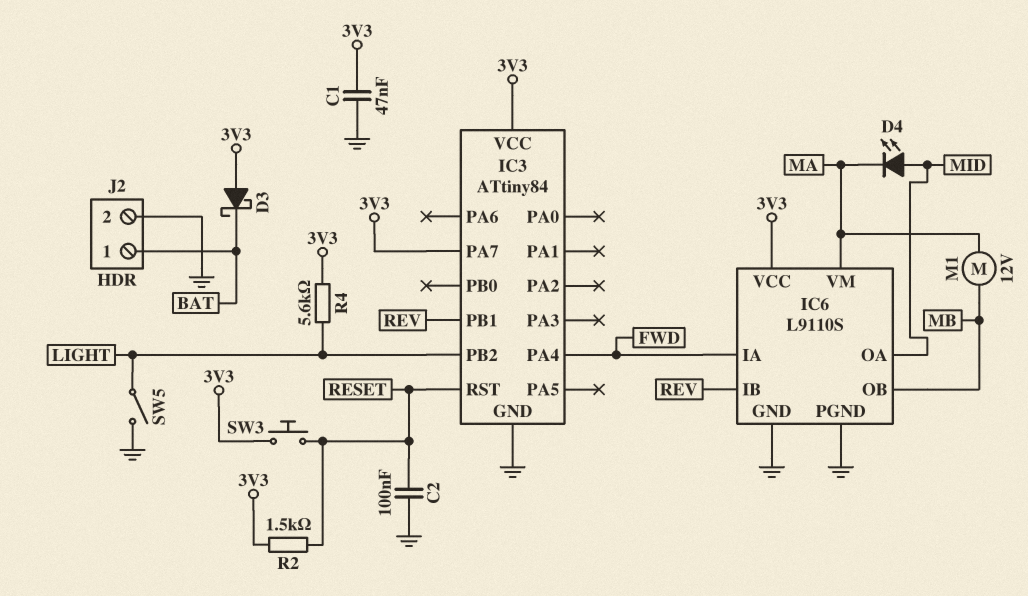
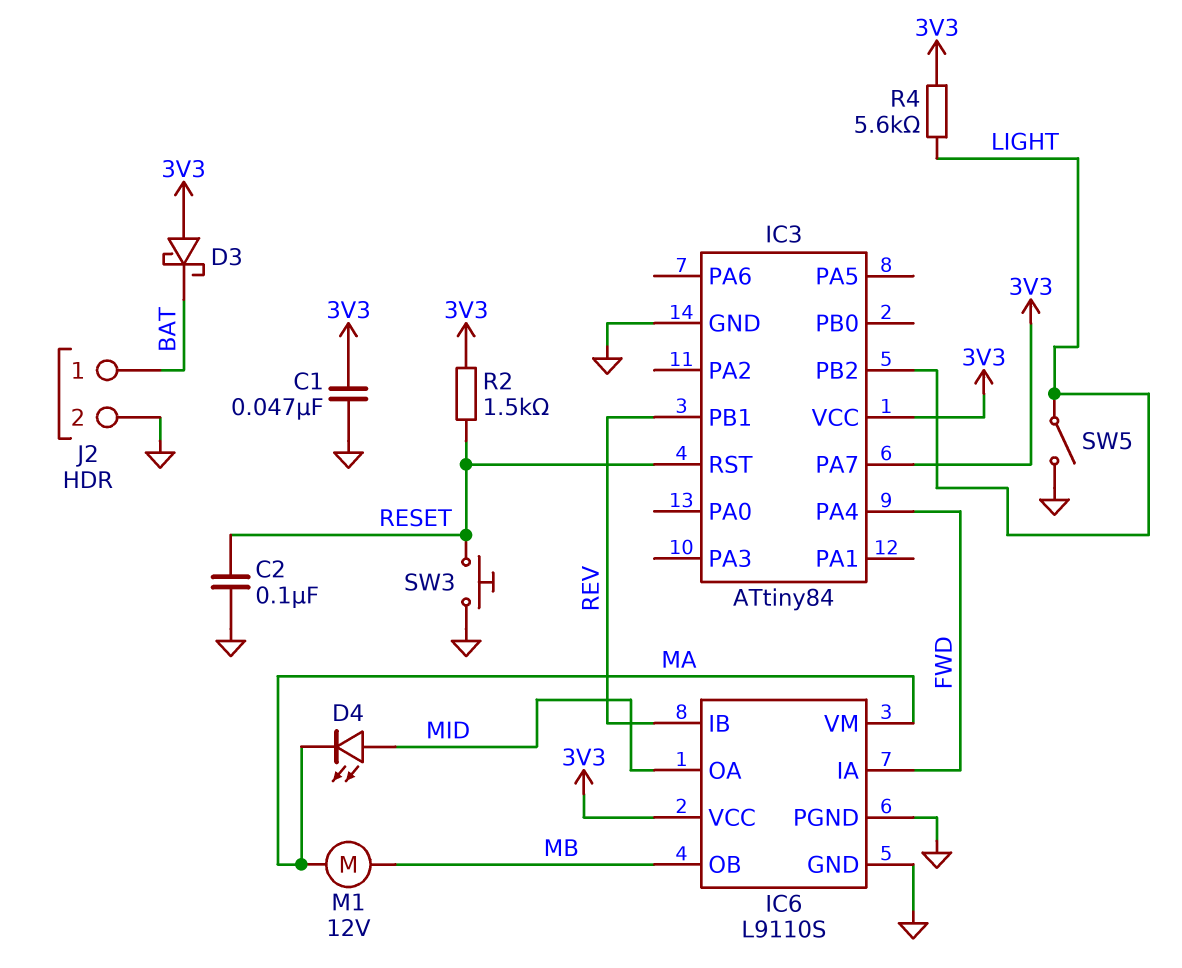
SW3: button (3V3, RESET) -> button (GND, RESET)

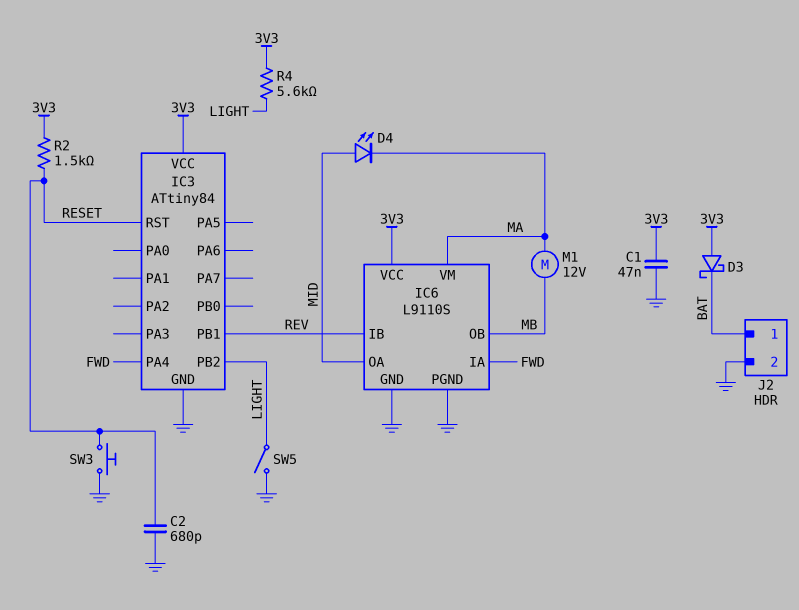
C2: 100nF (GND, RESET) -> 680pF (GND, RESET)
IC3 pin PA7: 3V3 -> none

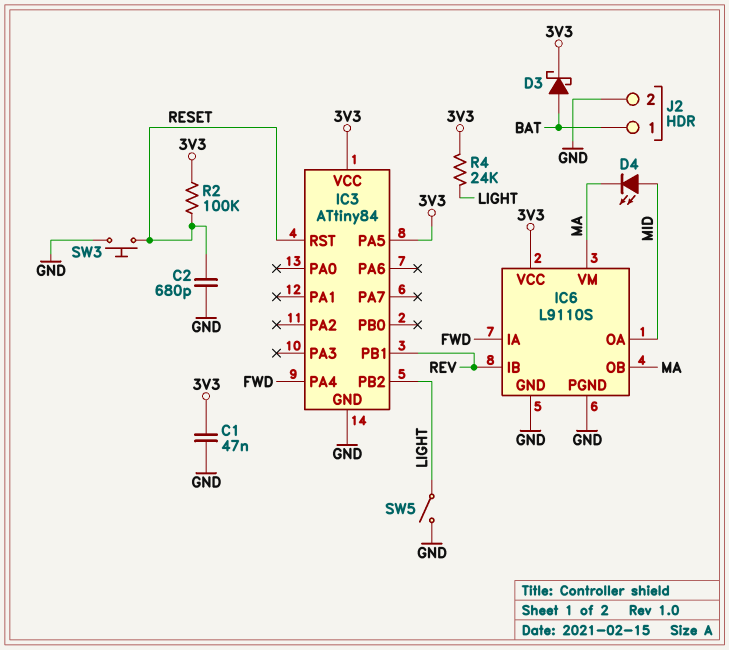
D3: schottky (A 3V3, K BAT) -> schottky (A BAT, K 3V3)
IC3 pin PA5: none -> 3V3
IC6 pin OB: MB -> MA
M1: motor 12V (MA, MB) -> none
R2: 1.5k (3V3, RESET) -> 100k (3V3, RESET)
R4: 5.6k (3V3, LIGHT) -> 24k (3V3, LIGHT)

